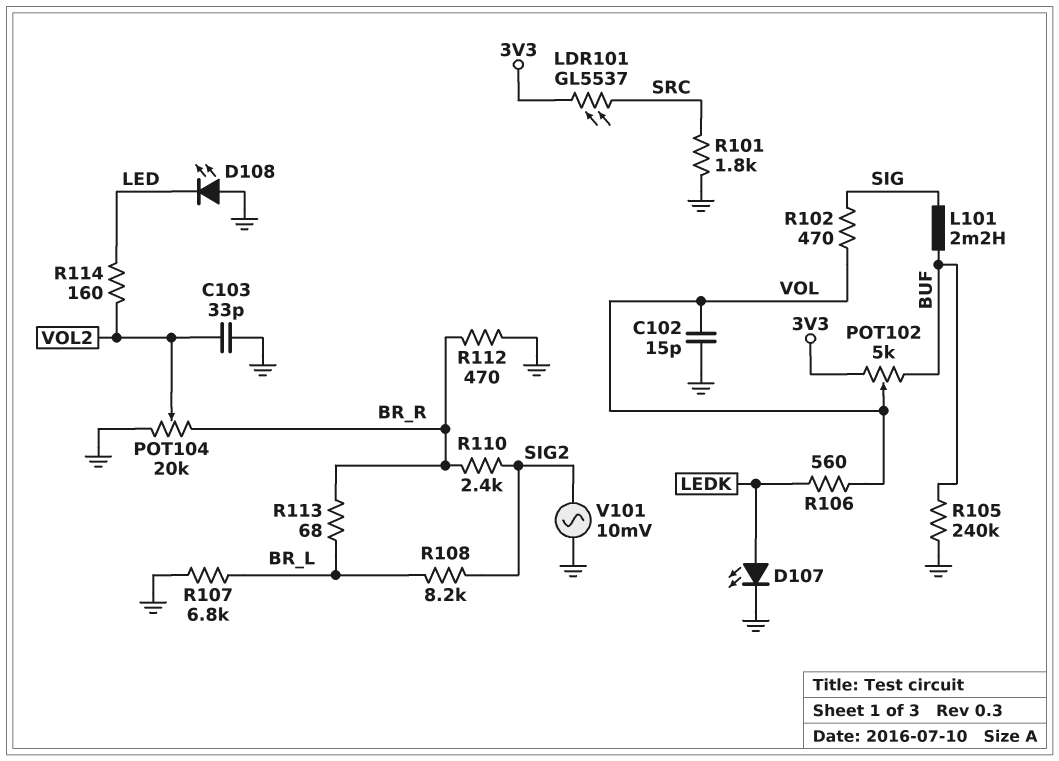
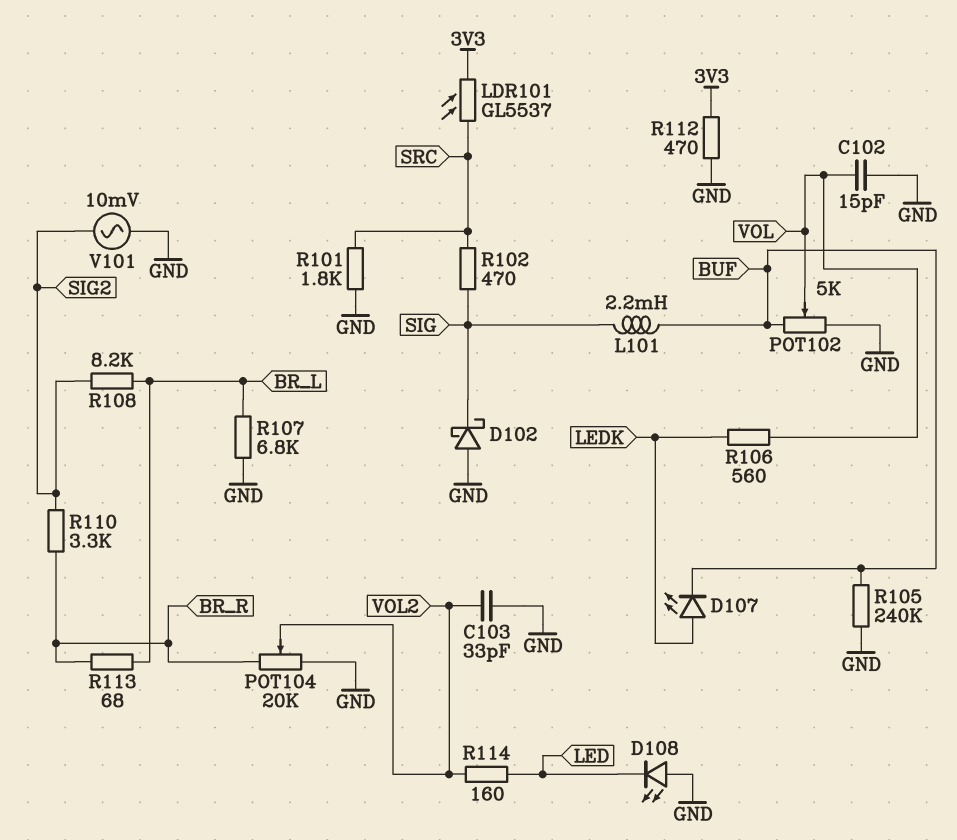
D102: none -> schottky (A GND, K SIG)
D107: LED (A LEDK, K GND) -> LED (A LEDK, K BUF)
POT102: 5k (3V3, BUF, wiper VOL) -> 5k (BUF, GND, wiper VOL)
R102: 470 (SIG, VOL) -> 470 (SIG, SRC)
R110: 2.4k (BR_R, SIG2) -> 3.3k (BR_R, SIG2)
R112: 470 (BR_R, GND) -> 470 (3V3, GND)

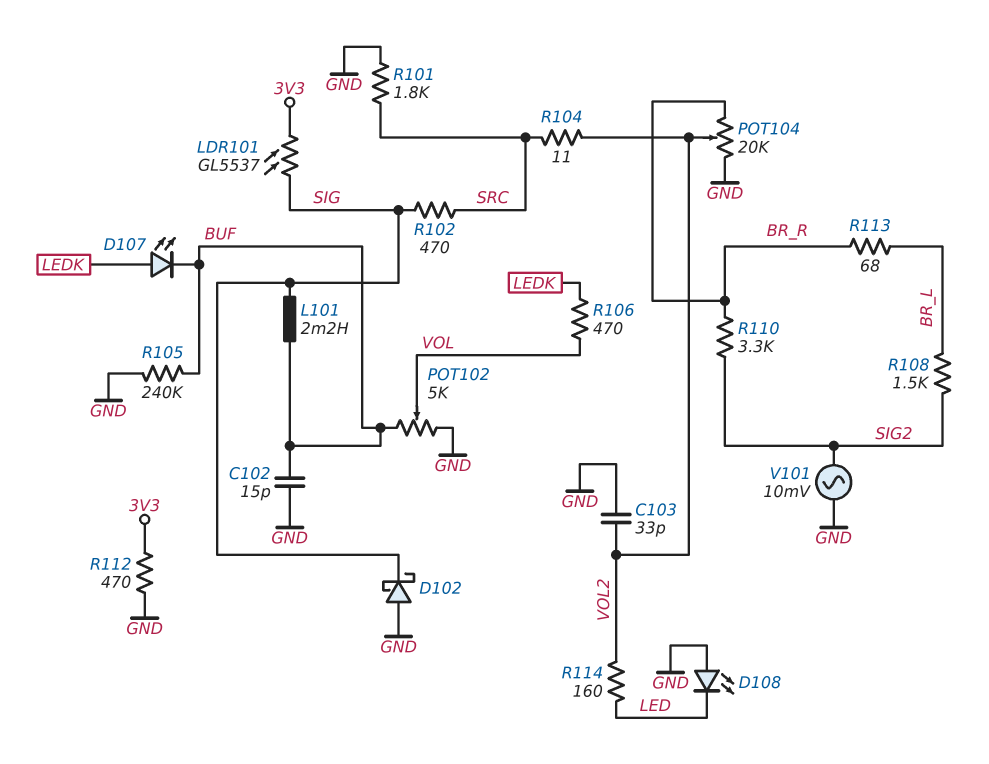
C102: 15pF (GND, VOL) -> 15pF (BUF, GND)
LDR101: GL5537 (3V3, SRC) -> GL5537 (3V3, SIG)
R104: none -> 11 (SRC, VOL2)
R106: 560 (LEDK, VOL) -> 470 (LEDK, VOL)
R107: 6.8k (BR_L, GND) -> none
R108: 8.2k (BR_L, SIG2) -> 1.5k (BR_L, SIG2)

